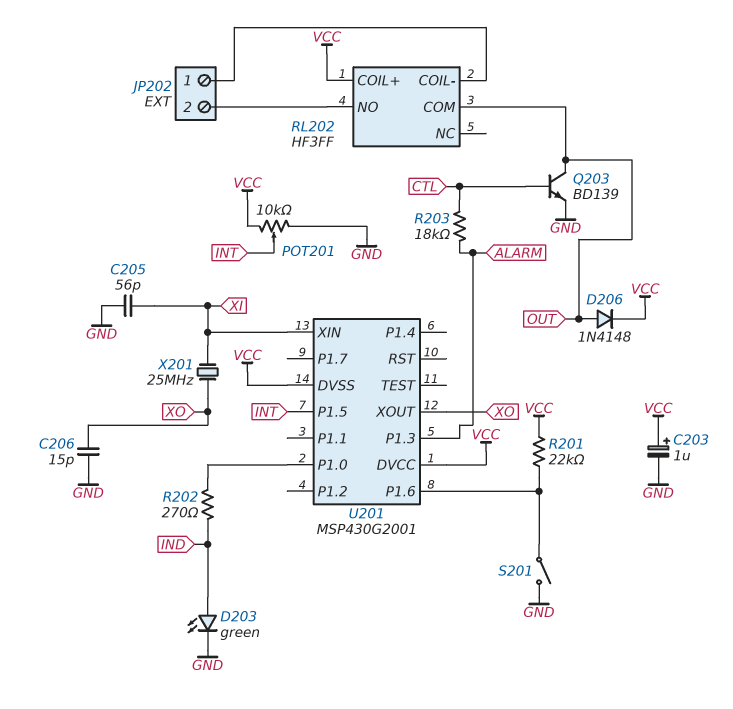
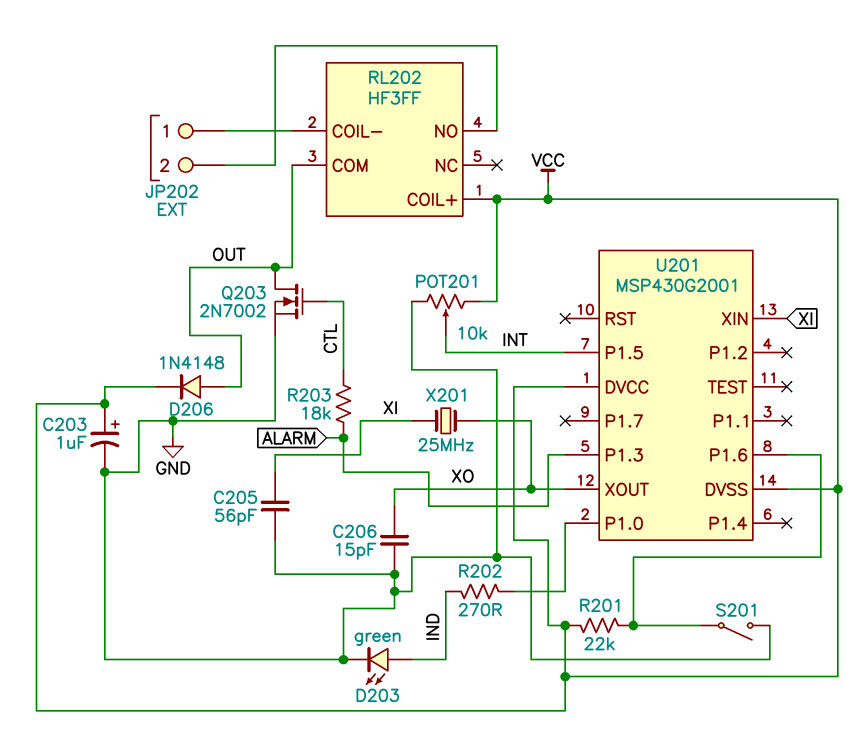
Q203: NPN BD139 (B CTL, C OUT, E GND) -> NMOS 2N7002 (G CTL, D OUT, S GND)

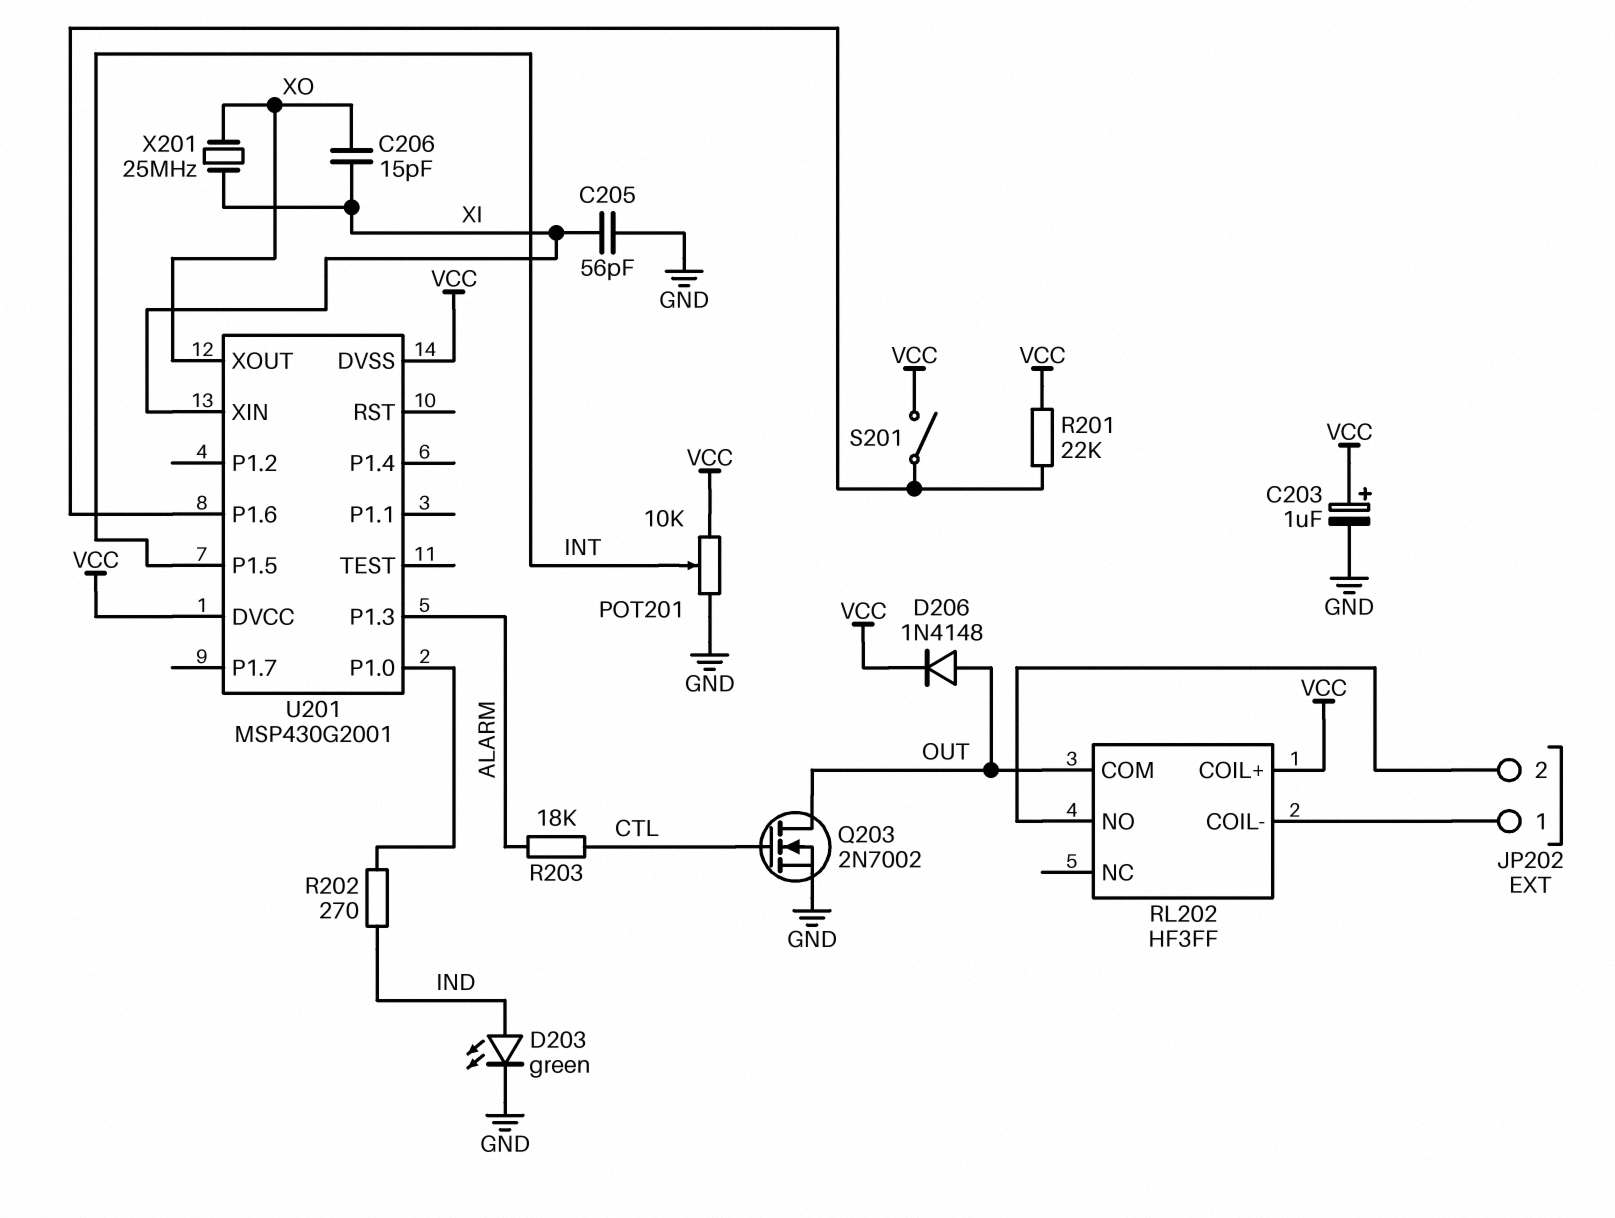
C206: 15pF (GND, XO) -> 15pF (XI, XO)
S201: switch (GND, U201/P1.6) -> switch (U201/P1.6, VCC)

